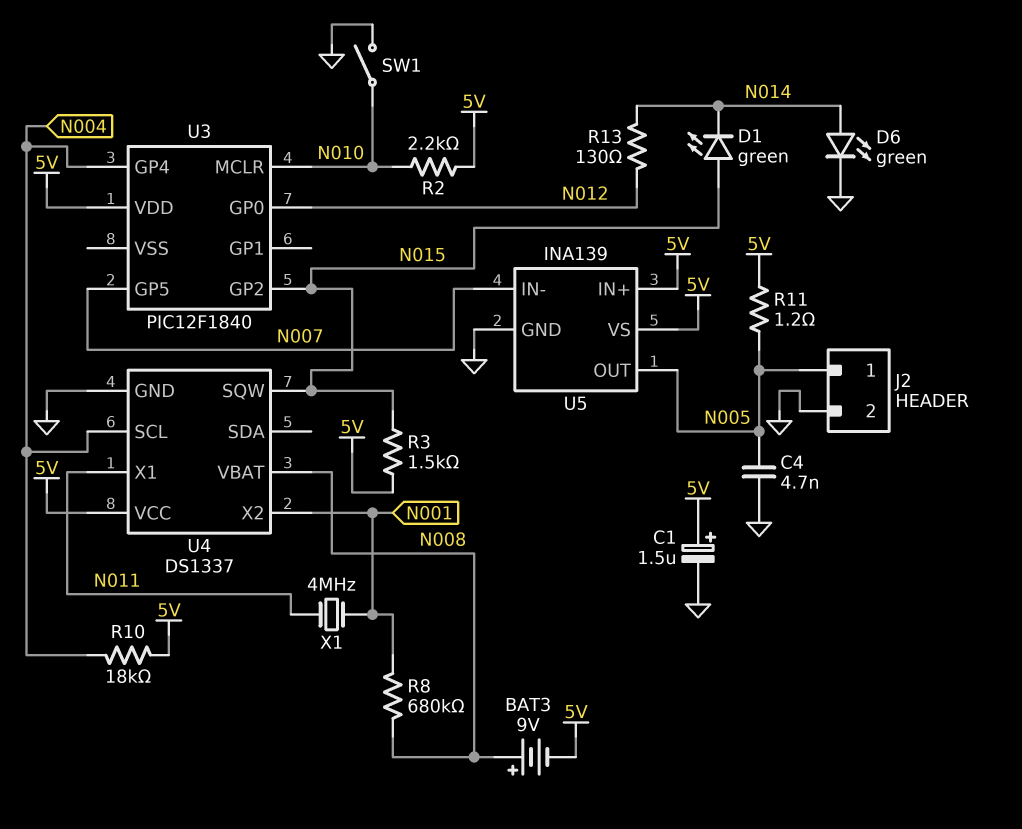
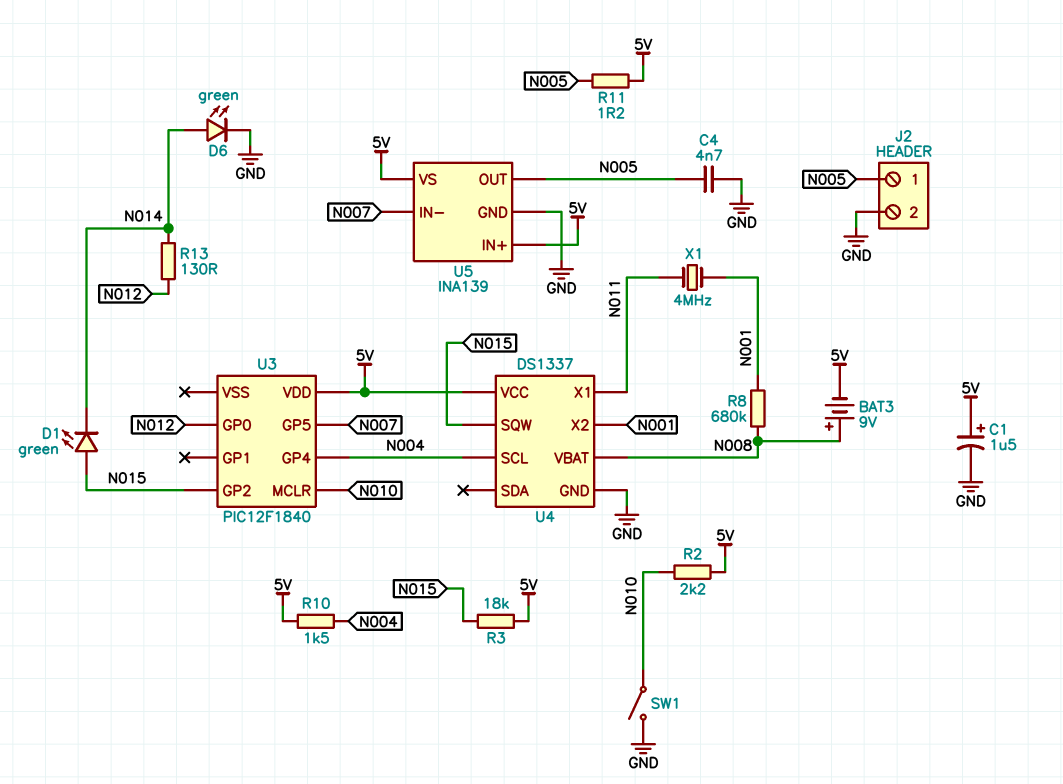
R3: 1.5k (5V, N015) -> 18k (5V, N015)
R10: 18k (5V, N004) -> 1.5k (5V, N004)

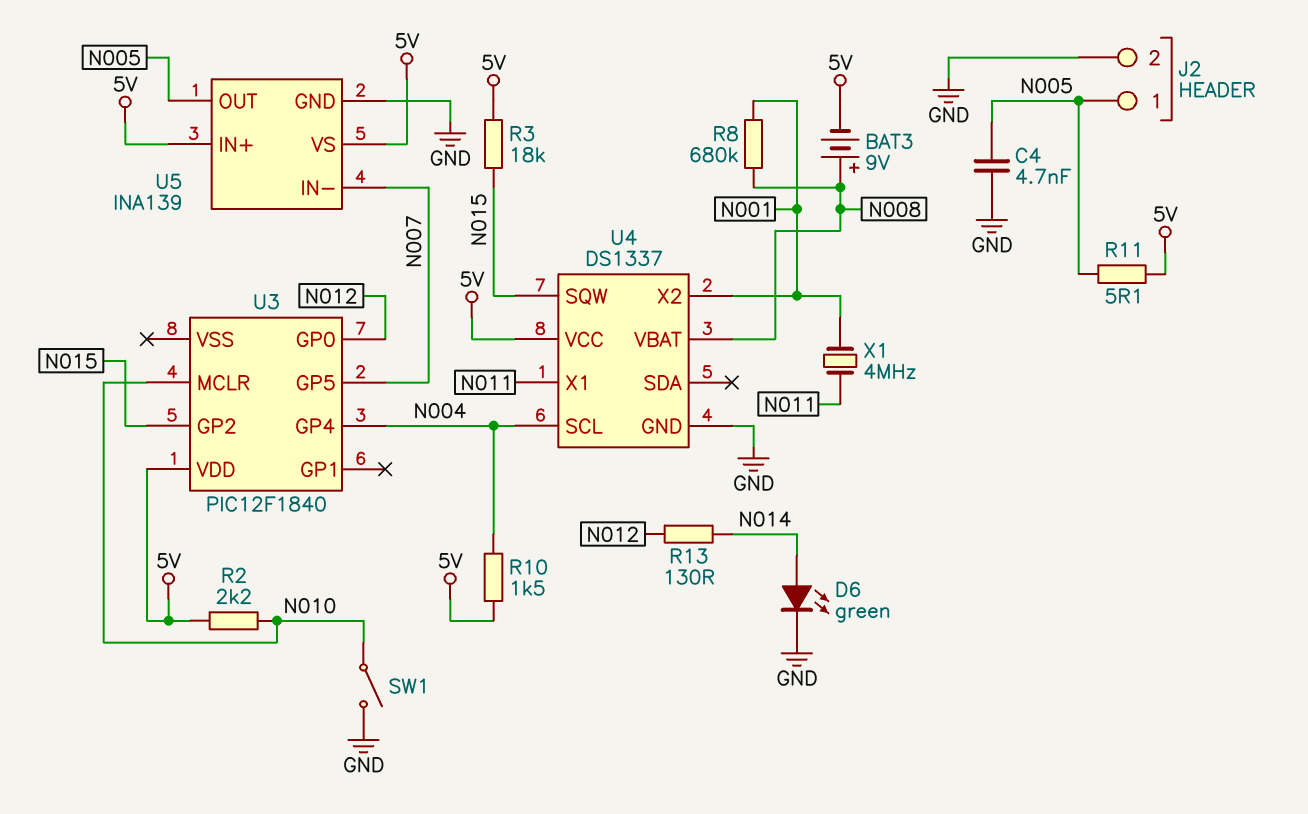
C1: 1.5uF (plus 5V, minus GND) -> none
D1: LED green (A N015, K N014) -> none
R11: 1.2 (5V, N005) -> 5.1 (5V, N005)

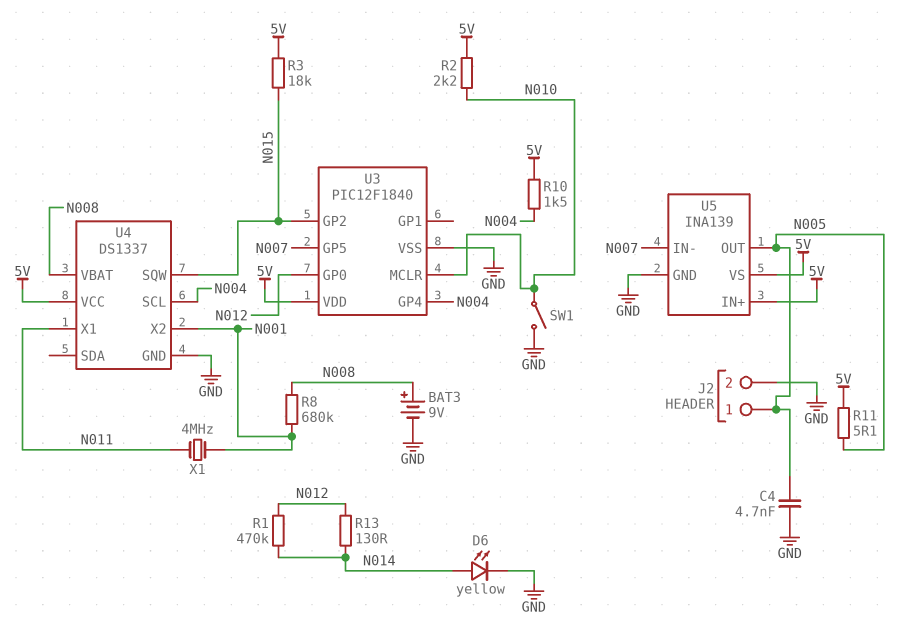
BAT3: 9V (plus N008, minus 5V) -> 9V (plus N008, minus GND)
D6: LED green (A N014, K GND) -> LED yellow (A N014, K GND)
R1: none -> 470k (N012, N014)
U3 pin VSS: none -> GND

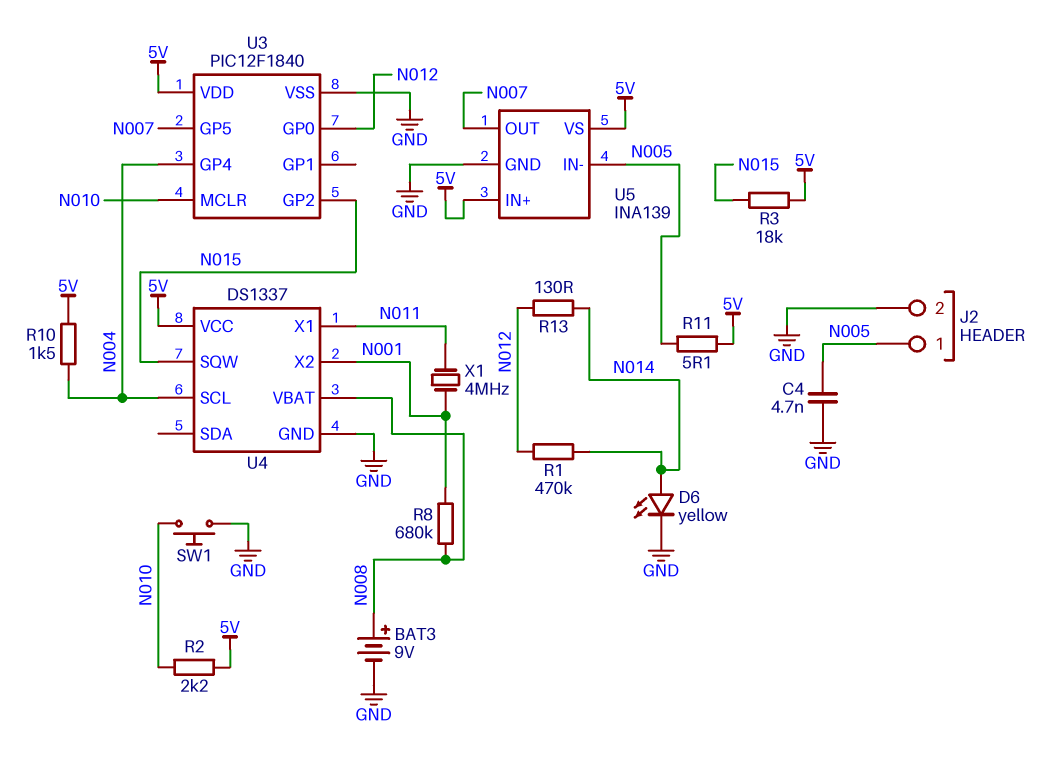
SW1: switch (GND, N010) -> button (GND, N010)
U5 pin IN-: N007 -> N005
U5 pin OUT: N005 -> N007

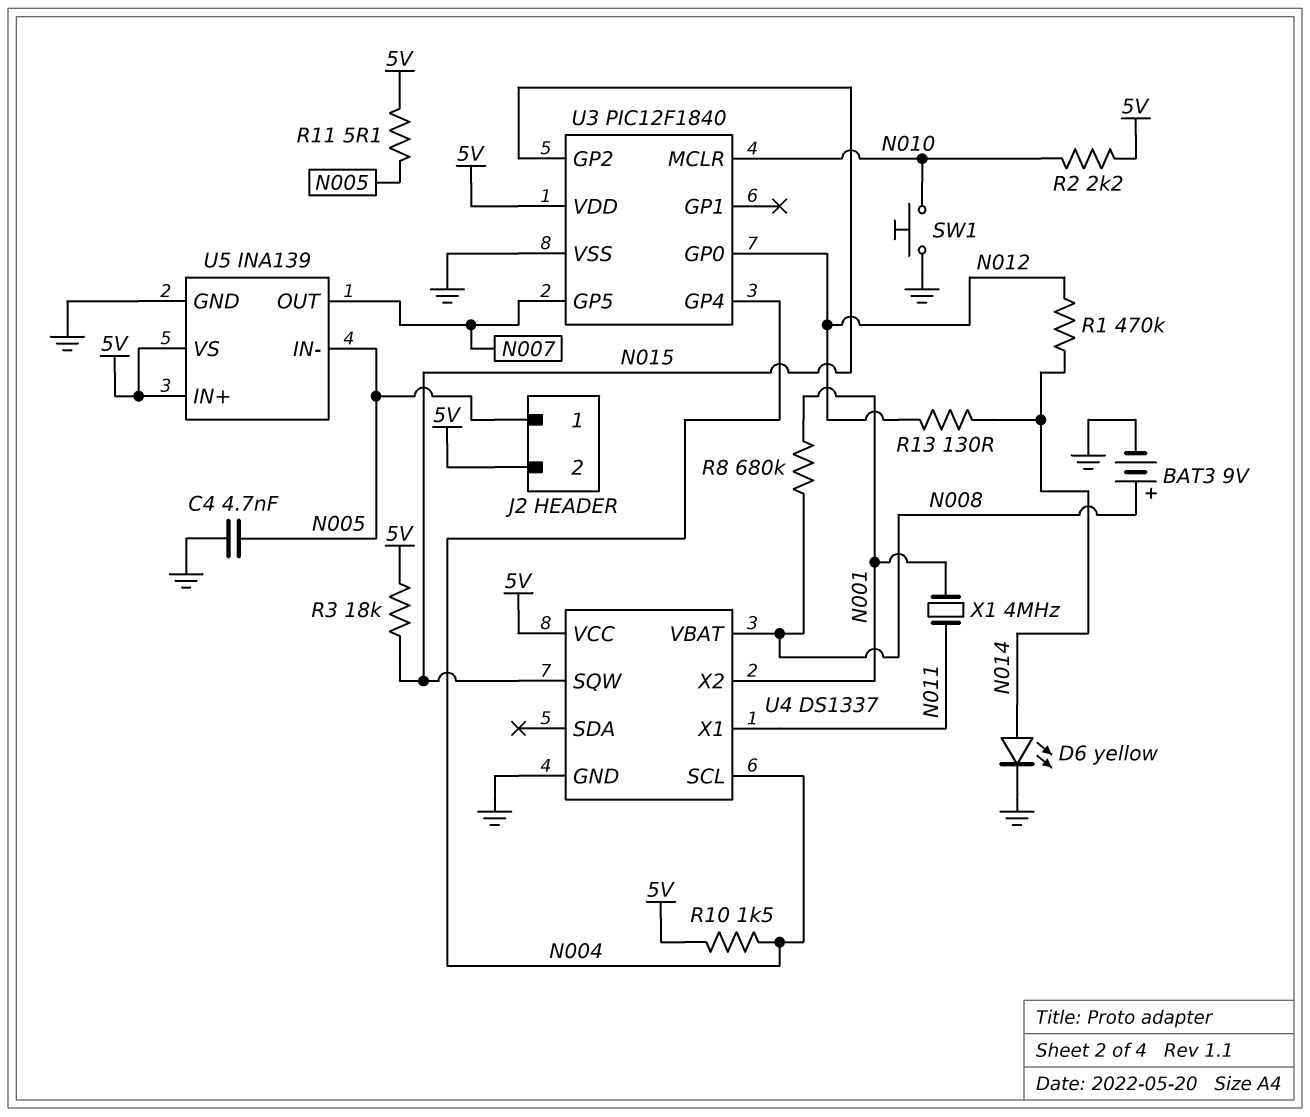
J2 pin 2: GND -> 5V

